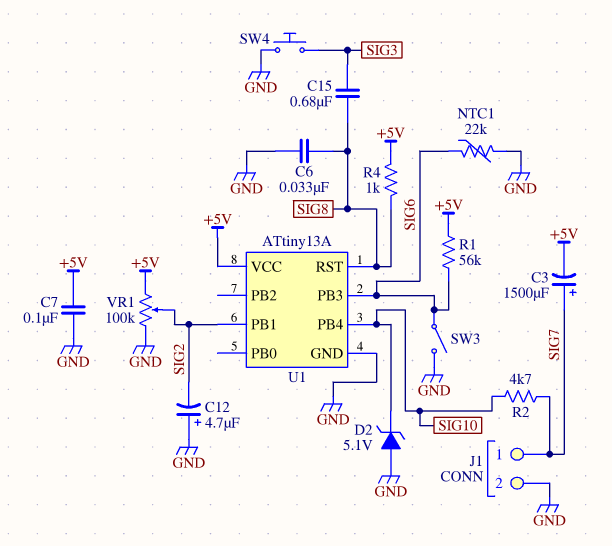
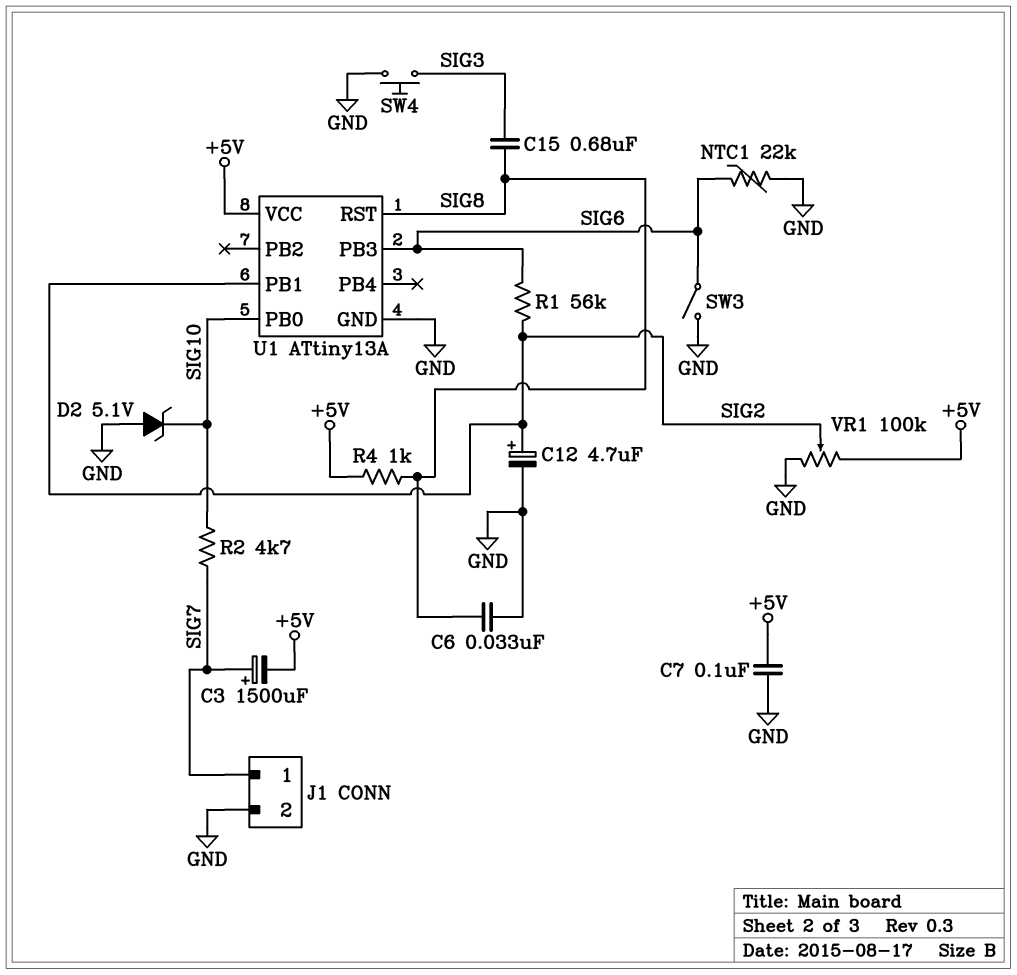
C12: 4.7uF (plus GND, minus SIG2) -> 4.7uF (plus SIG2, minus GND)
R1: 56k (+5V, SIG6) -> 56k (SIG2, SIG6)
U1 pin PB0: none -> SIG10
U1 pin PB4: SIG10 -> none

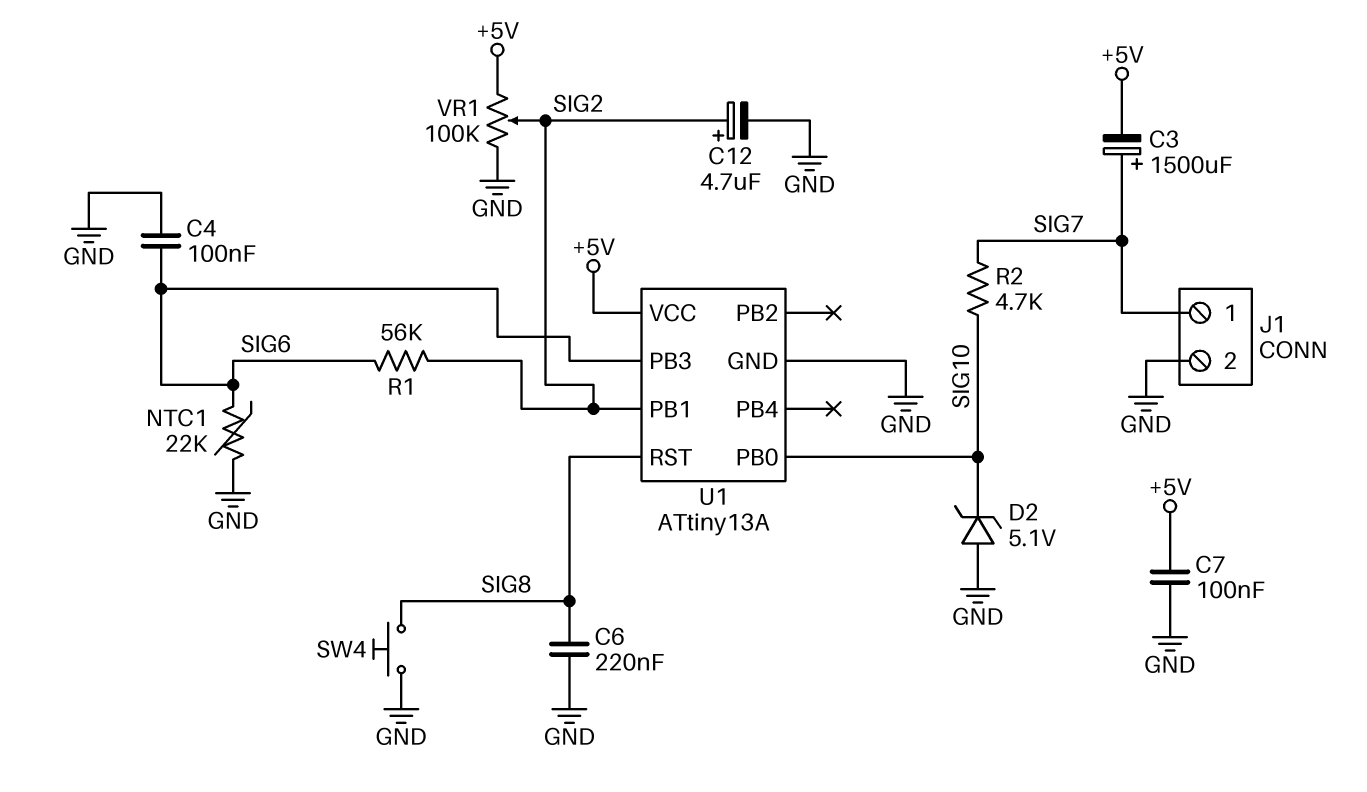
C4: none -> 100nF (GND, SIG6)
C6: 33nF (GND, SIG8) -> 220nF (GND, SIG8)
C15: 680nF (SIG3, SIG8) -> none
R4: 1k (+5V, SIG8) -> none
SW3: switch (GND, SIG6) -> none
SW4: button (GND, SIG3) -> button (GND, SIG8)

